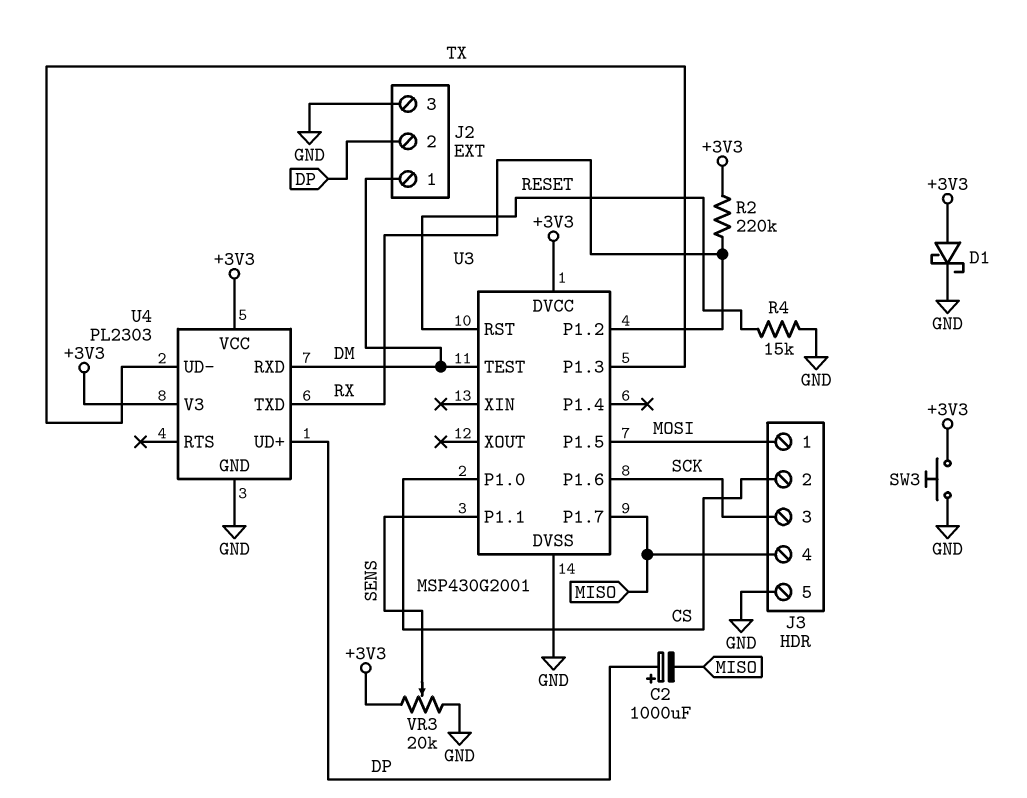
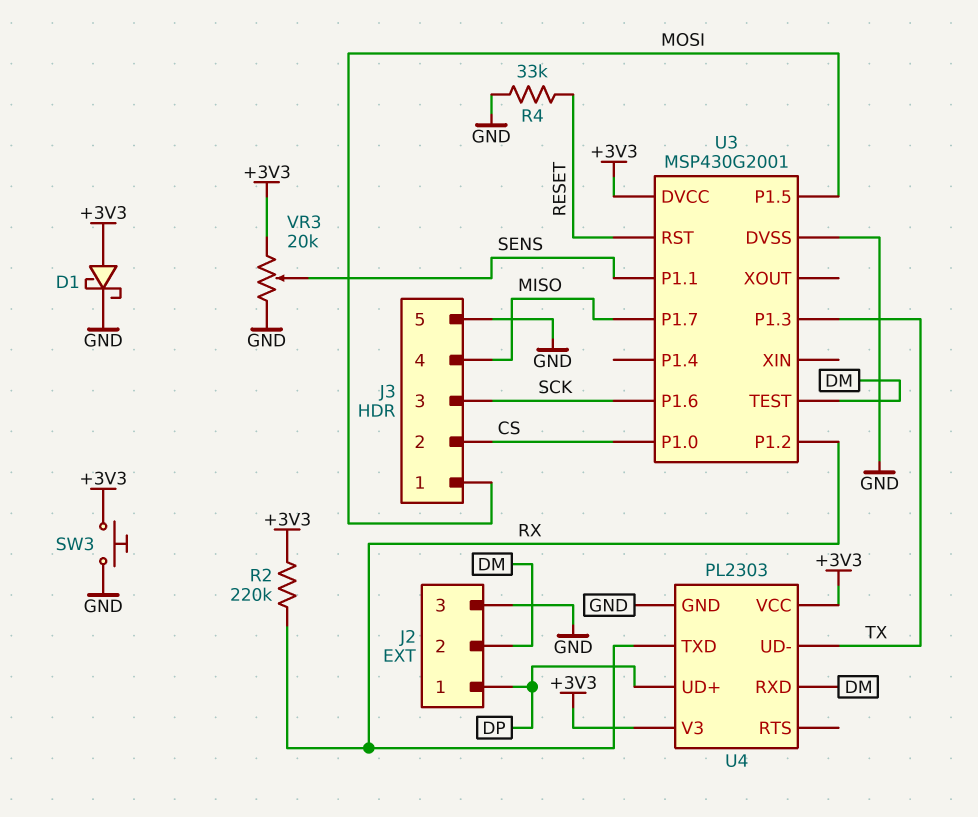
C2: 1000uF (plus DP, minus MISO) -> none
J2 pin 1: DM -> DP
J2 pin 2: DP -> DM
R4: 15k (GND, RESET) -> 33k (GND, RESET)

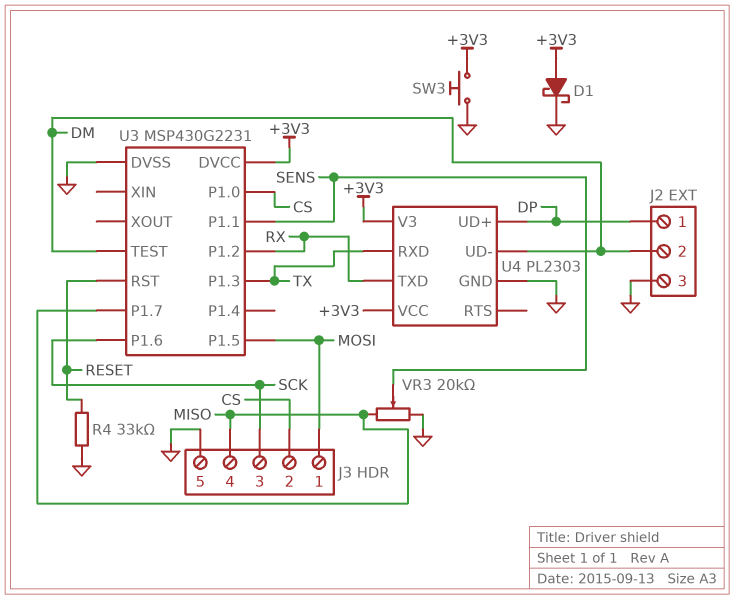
R2: 220k (+3V3, RX) -> none
U3: MSP430G2001 -> MSP430G2231
U4 pin RXD: DM -> TX
U4 pin UD-: TX -> DM
VR3: 20k (+3V3, GND, wiper SENS) -> 20k (GND, MISO, wiper SENS)

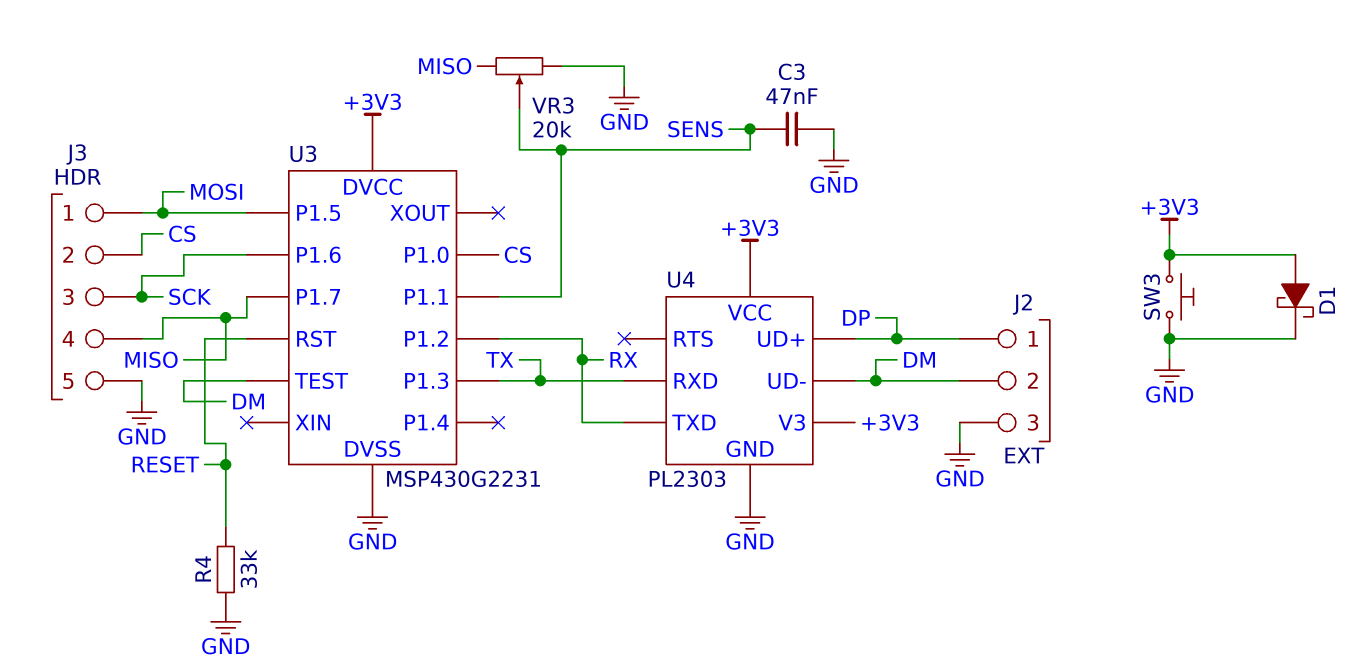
C3: none -> 47nF (GND, SENS)

